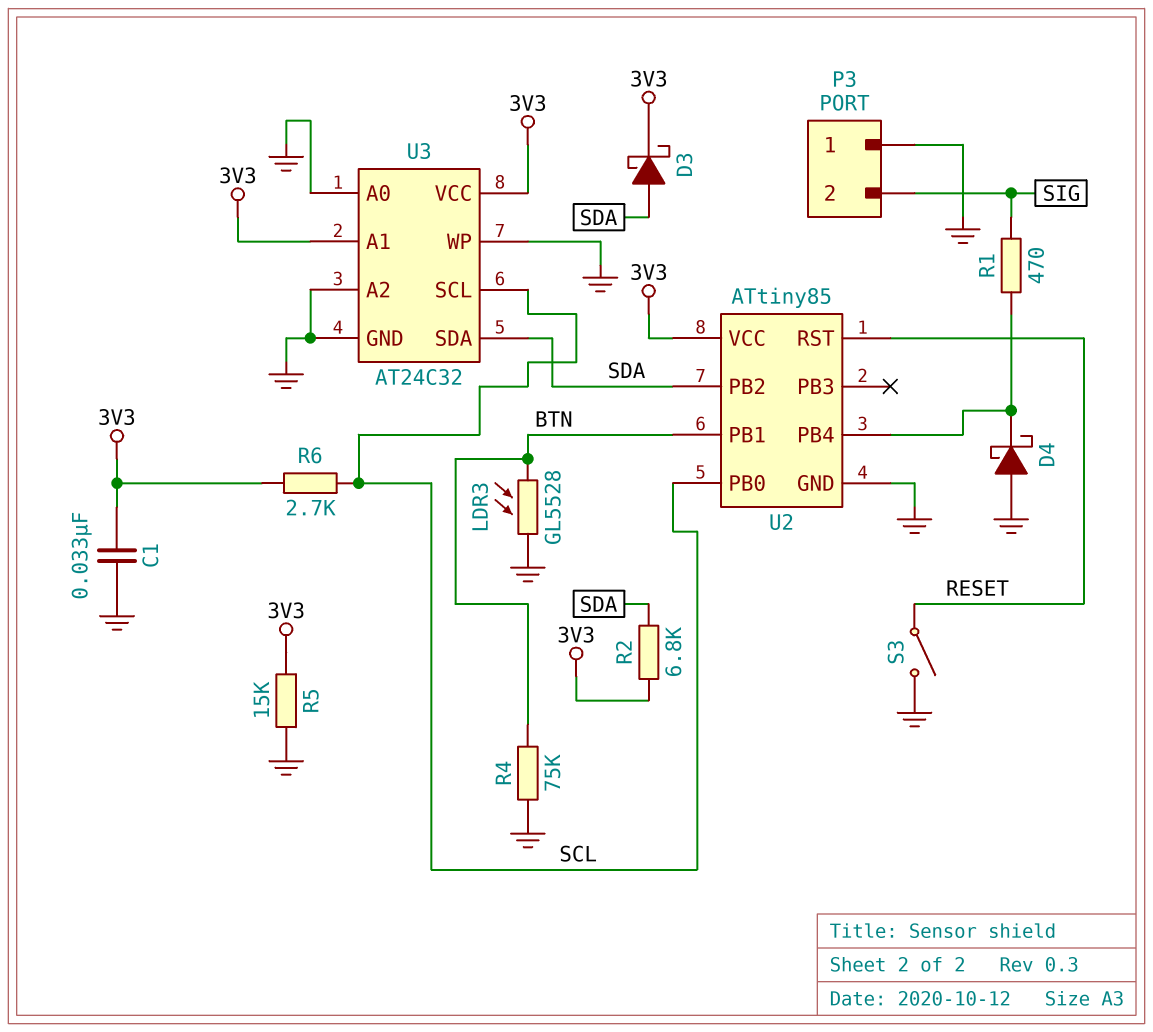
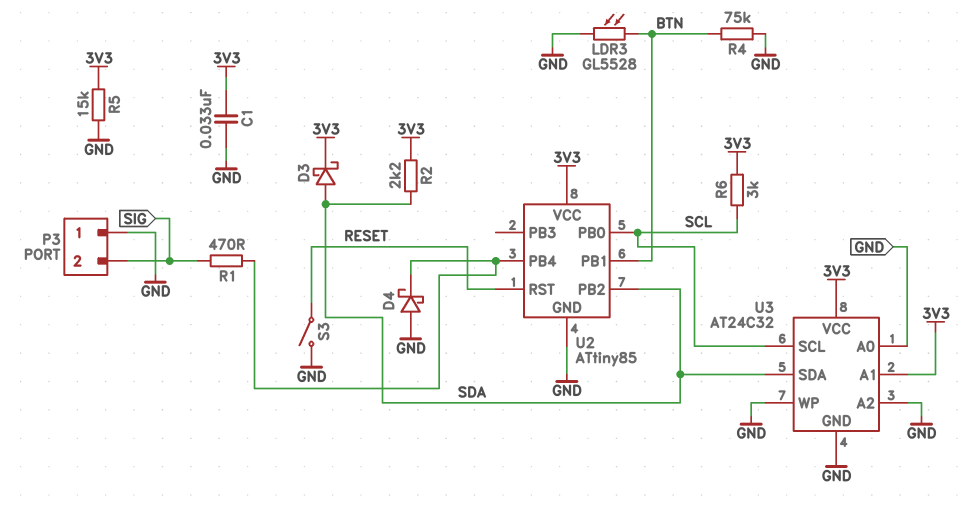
R2: 6.8k (3V3, SDA) -> 2.2k (3V3, SDA)
R6: 2.7k (3V3, SCL) -> 3k (3V3, SCL)

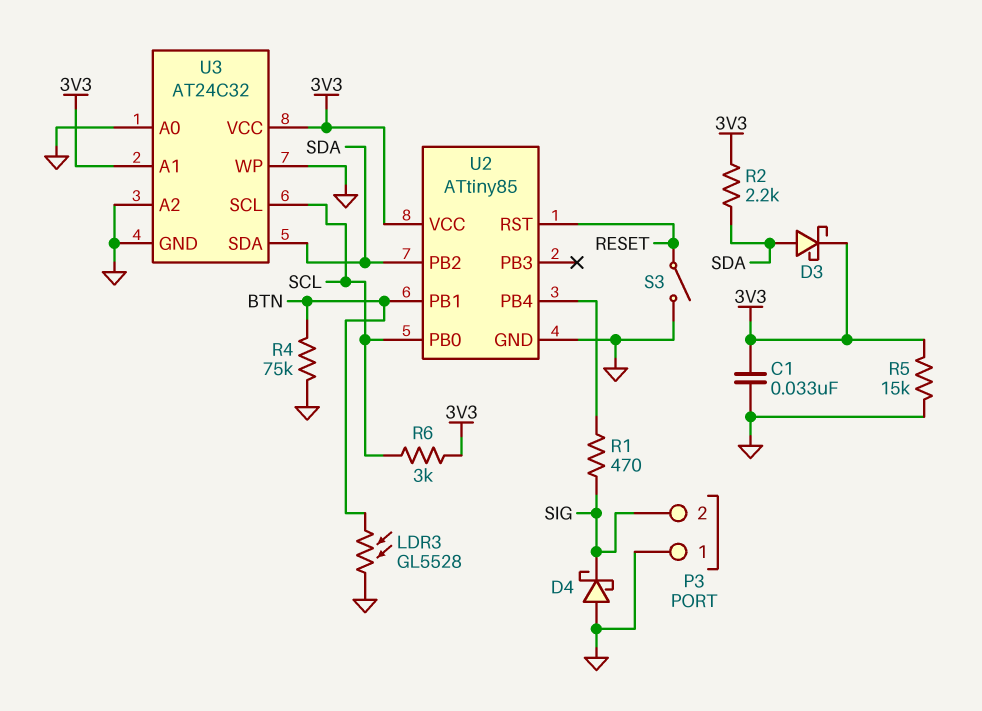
D4: schottky (A GND, K U2/PB4) -> schottky (A GND, K SIG)

